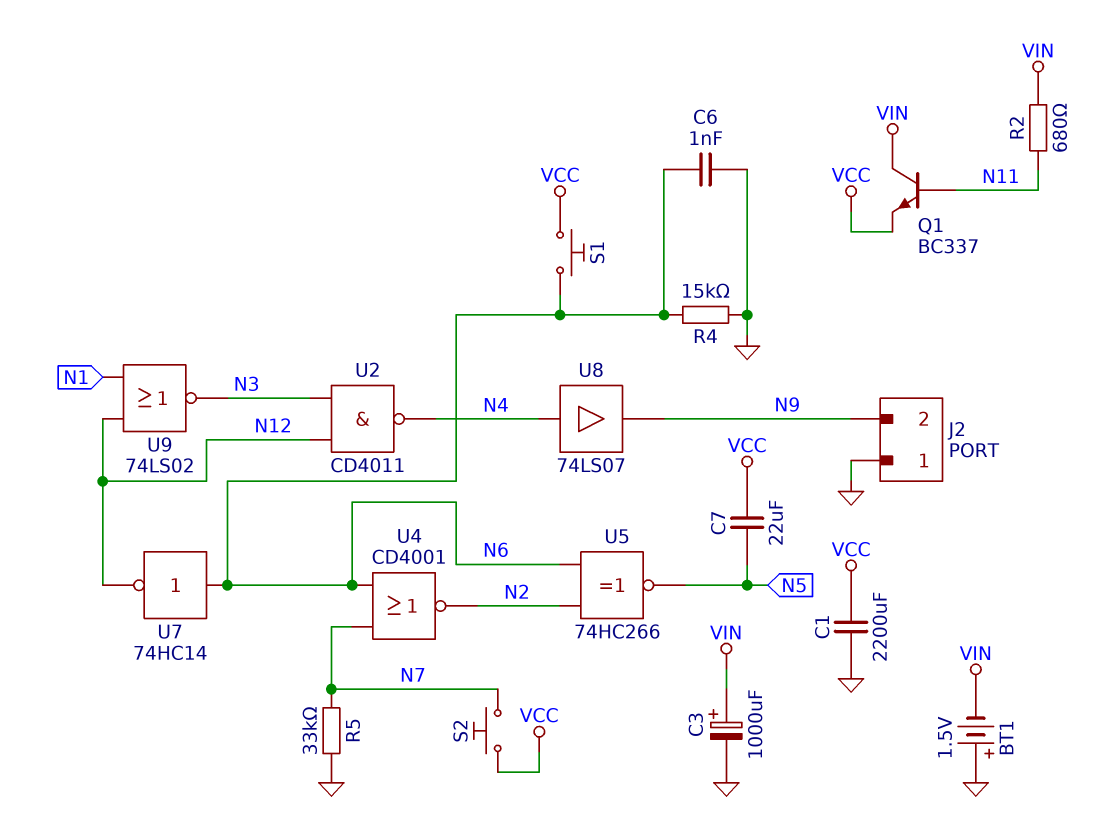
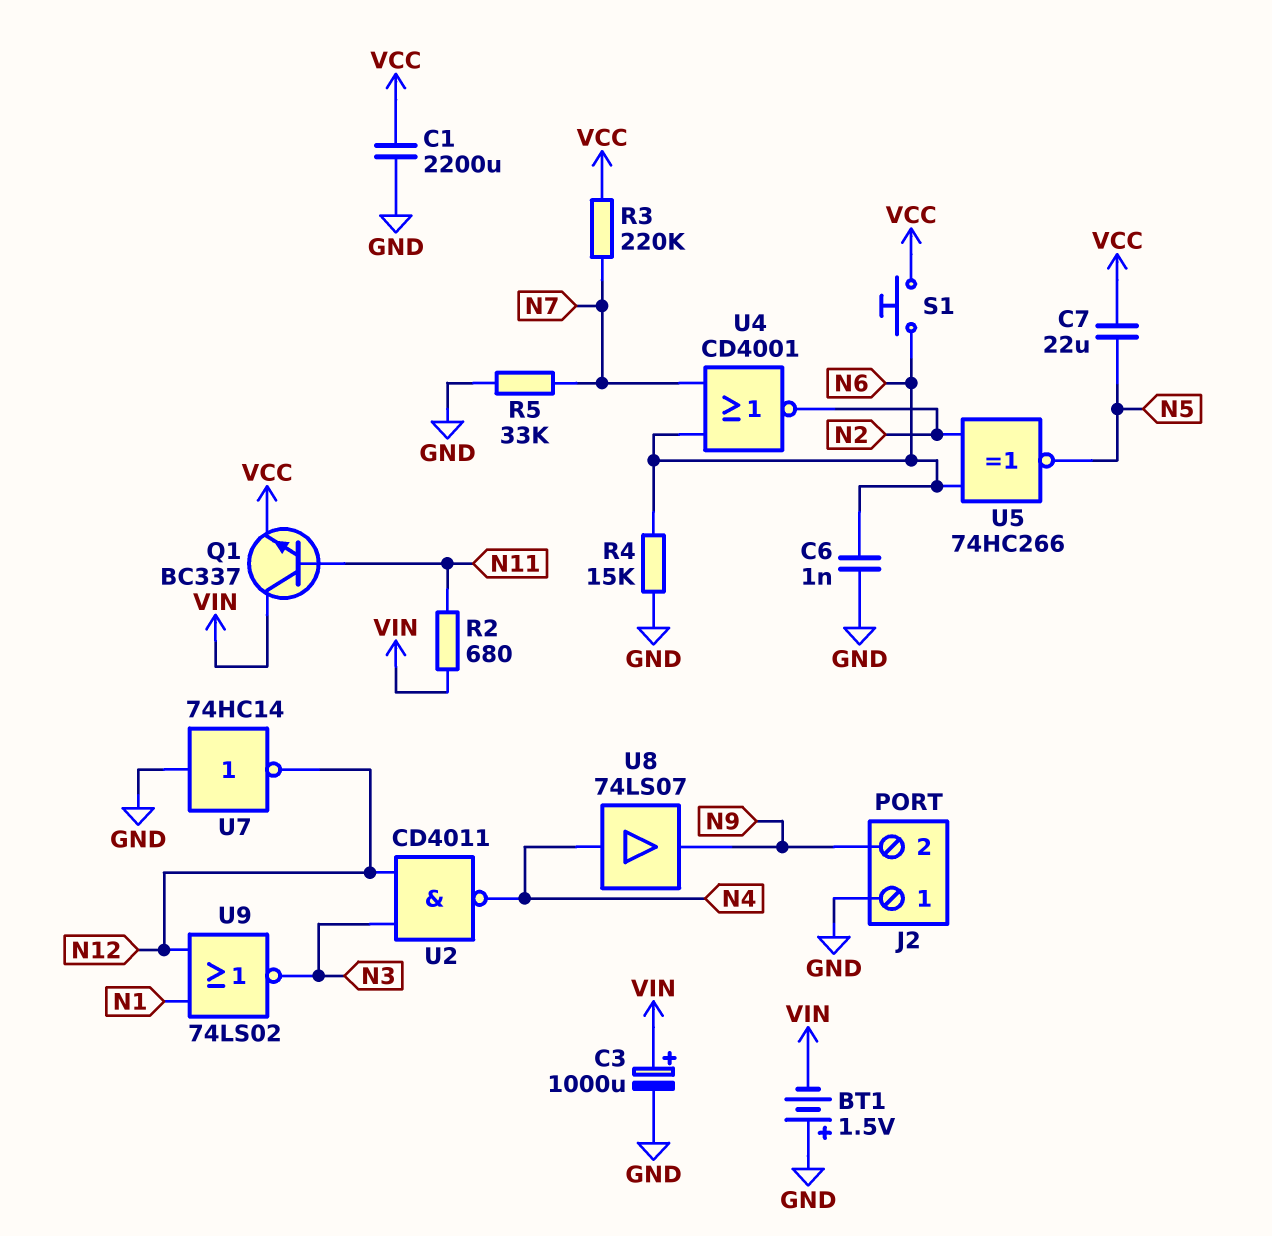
R3: none -> 220k (N7, VCC)
S2: button (N7, VCC) -> none
U7: NOT 74HC14 (in N6, out N12) -> NOT 74HC14 (in GND, out N12)

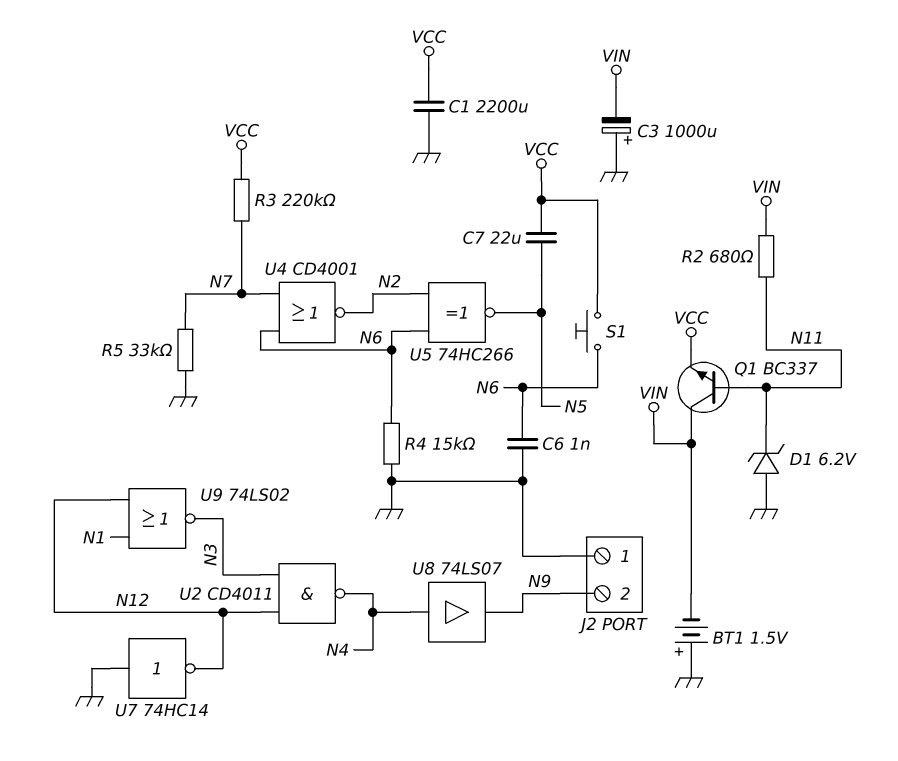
C3: 1000uF (plus VIN, minus GND) -> 1000uF (plus GND, minus VIN)
D1: none -> zener 6.2V (A GND, K N11)

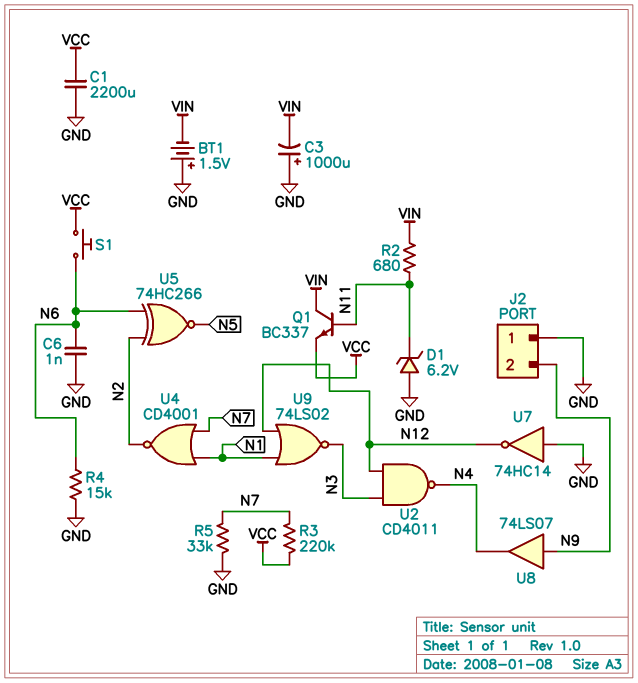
C7: 22uF (N5, VCC) -> none
U4: NOR CD4001 (in N6, in N7, out N2) -> NOR CD4001 (in N1, in N7, out N2)
U8: buffer 74LS07 (in N4, out N9) -> buffer 74LS07 (in N9, out N4)

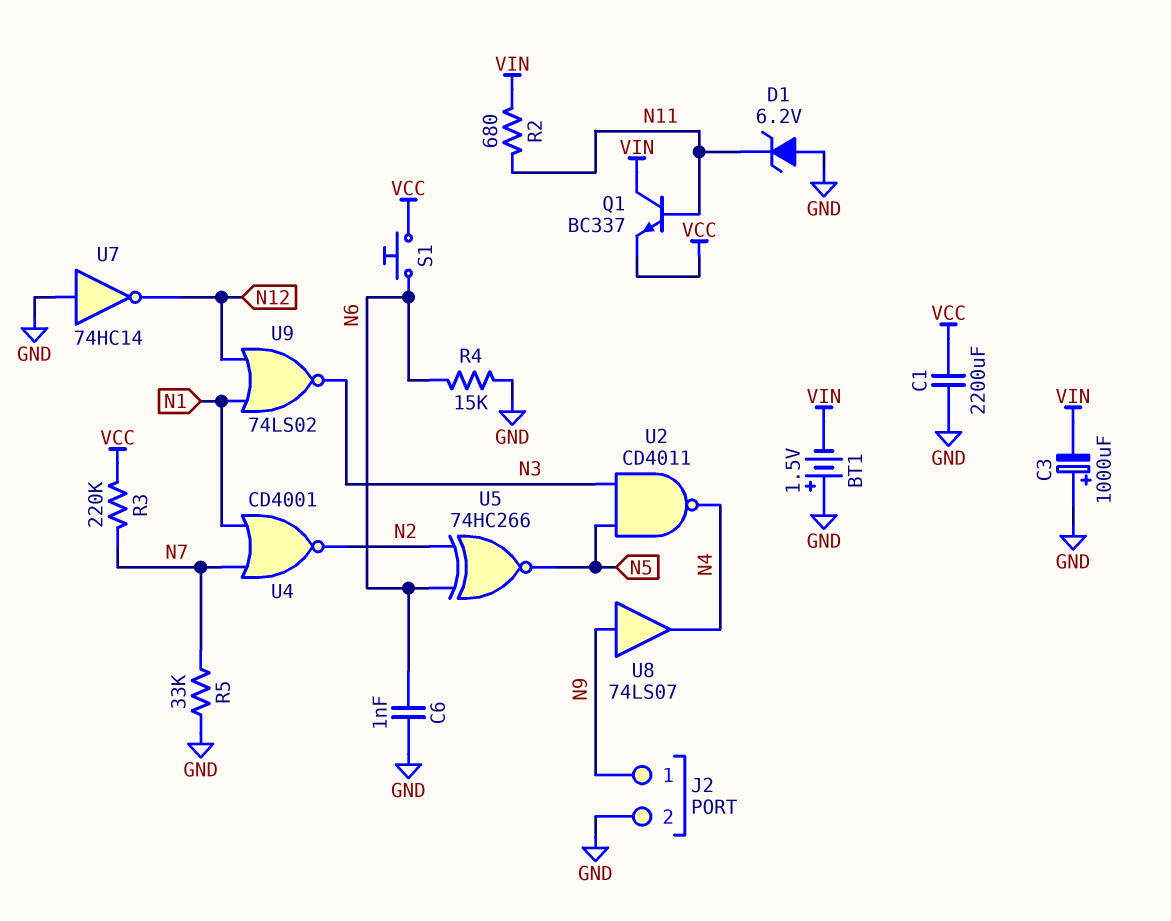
J2 pin 1: GND -> N9
J2 pin 2: N9 -> GND
U2: NAND CD4011 (in N3, in N12, out N4) -> NAND CD4011 (in N3, in N5, out N4)

